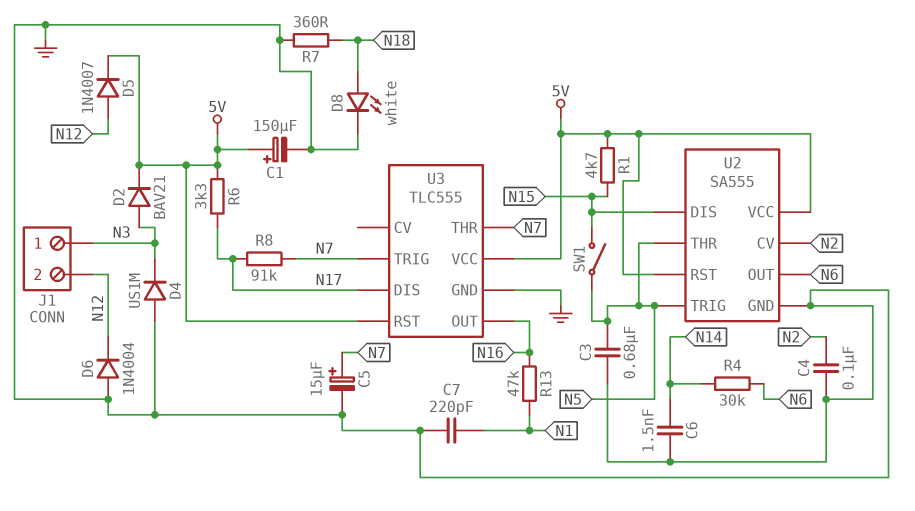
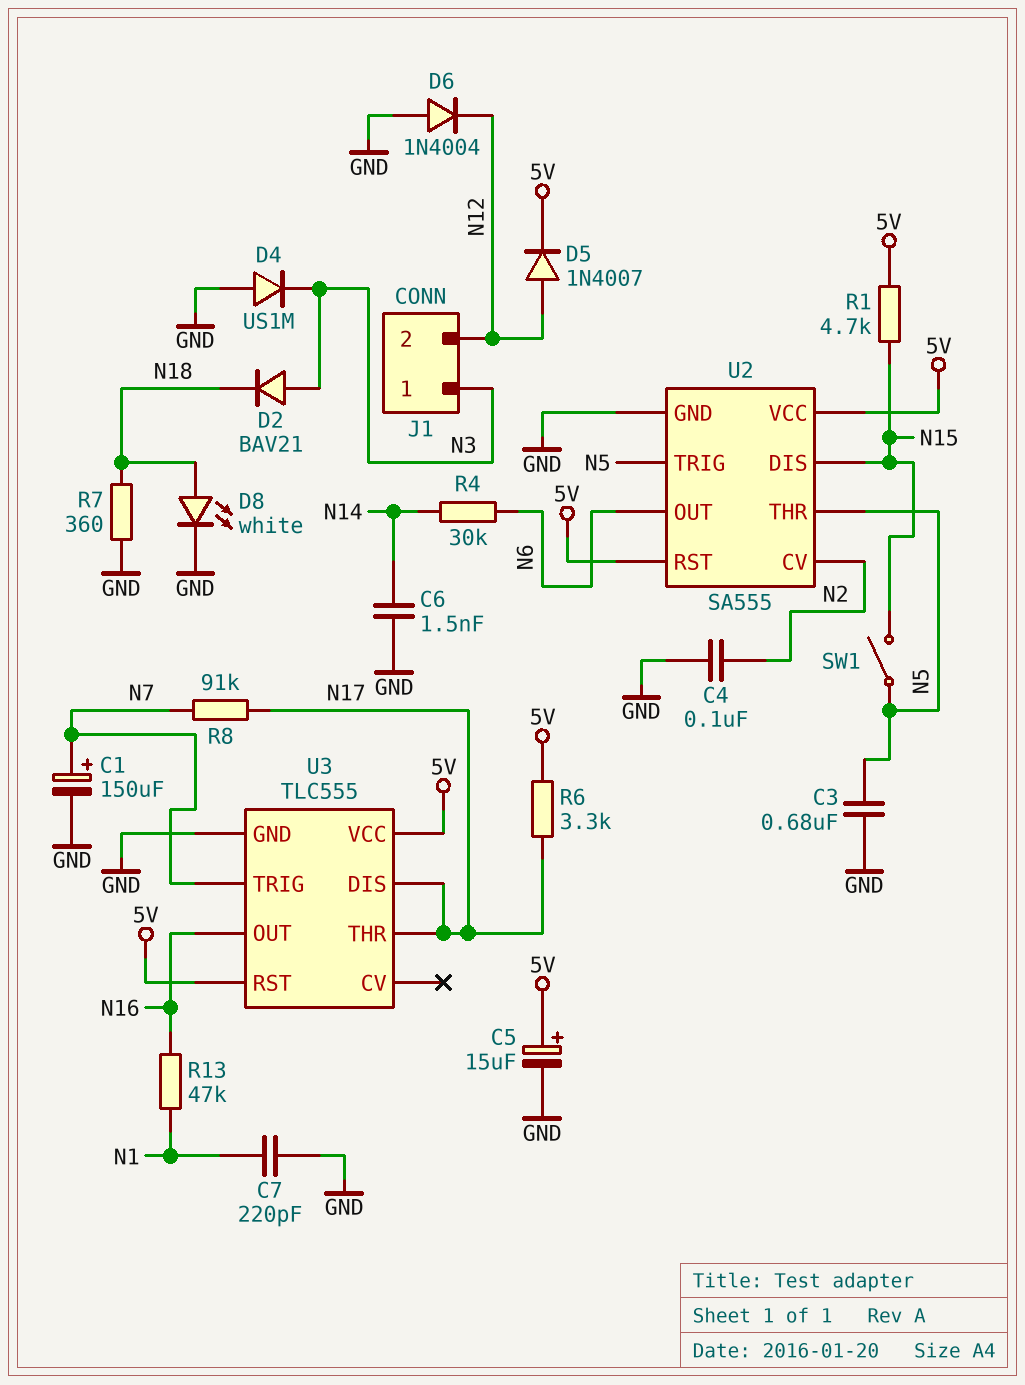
C1: 150uF (plus 5V, minus GND) -> 150uF (plus N7, minus GND)
C5: 15uF (plus N7, minus GND) -> 15uF (plus 5V, minus GND)
D2: diode BAV21 (A N3, K 5V) -> diode BAV21 (A N3, K N18)
U3 pin THR: N7 -> N17

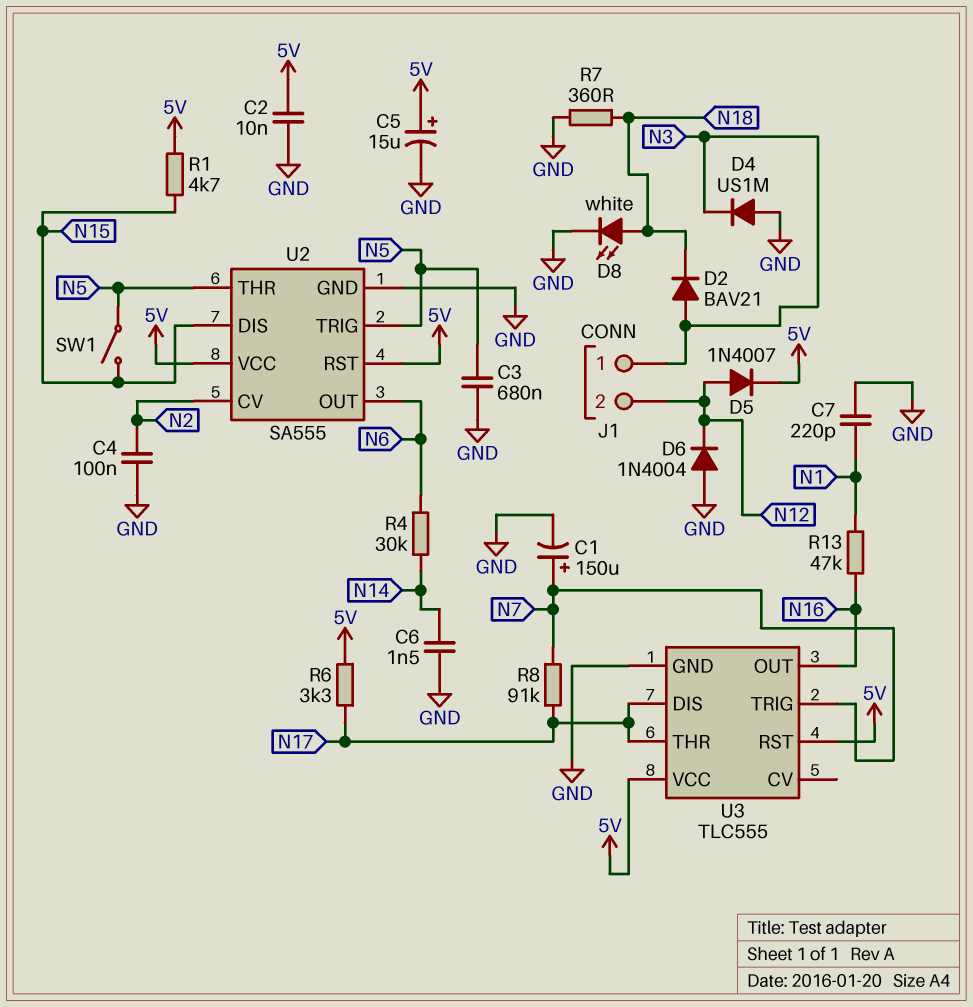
C2: none -> 10nF (5V, GND)

